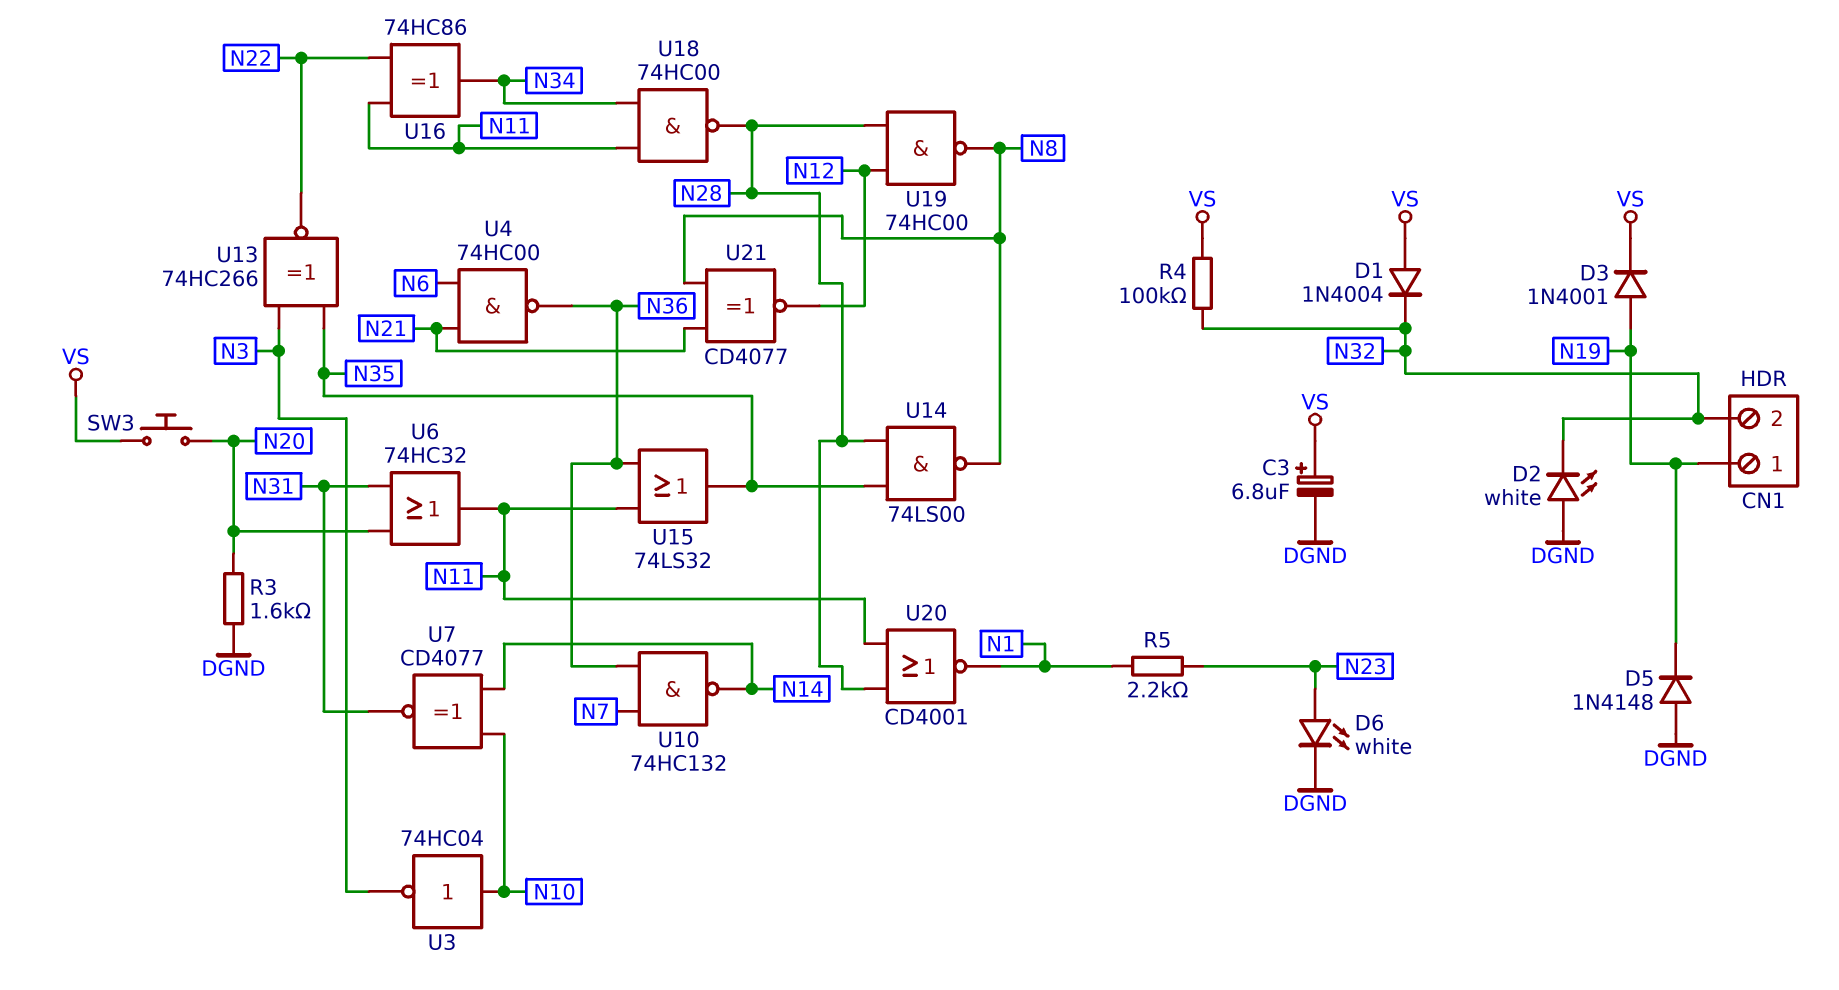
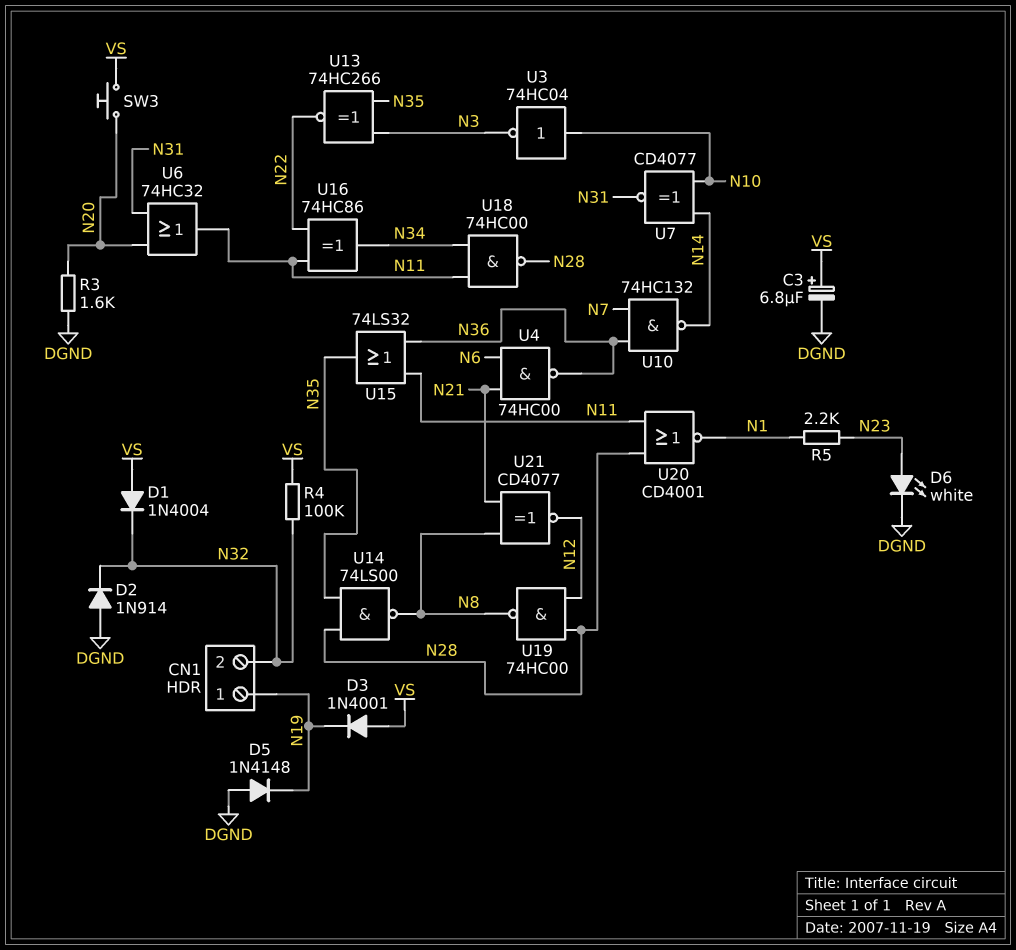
D2: LED white (A DGND, K N32) -> diode 1N914 (A DGND, K N32)
D3: diode 1N4001 (A N19, K VS) -> diode 1N4001 (A VS, K N19)

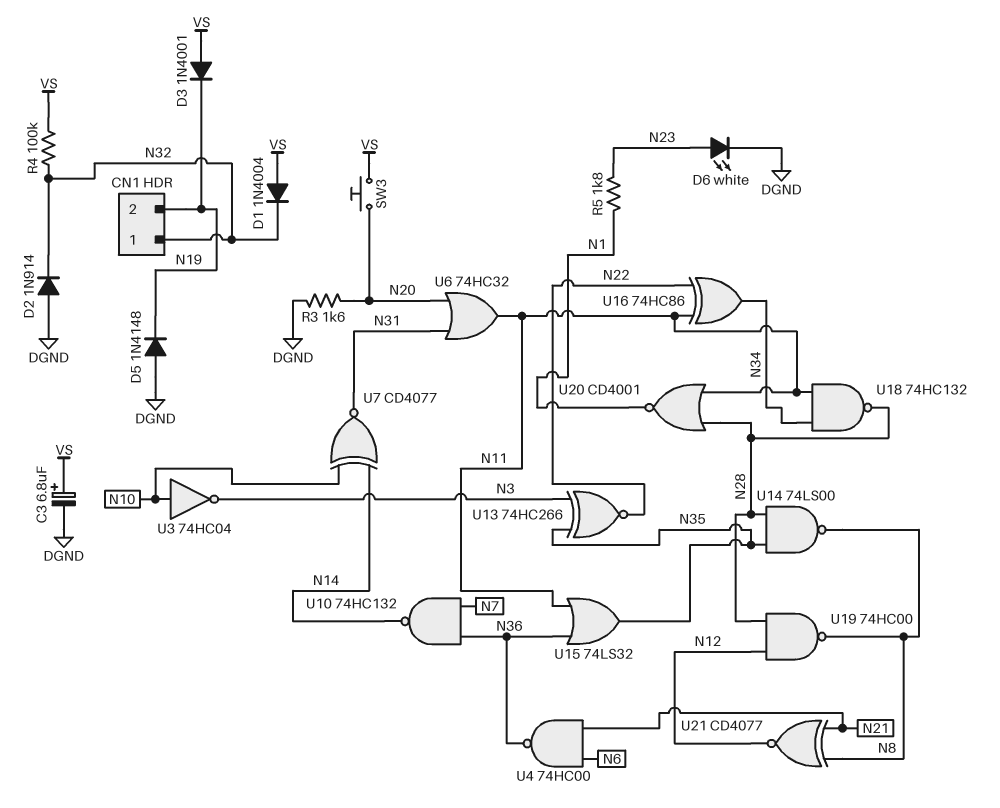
CN1 pin 1: N19 -> N32
CN1 pin 2: N32 -> N19
R5: 2.2k (N1, N23) -> 1.8k (N1, N23)
U18: NAND 74HC00 (in N11, in N34, out N28) -> NAND 74HC132 (in N11, in N34, out N28)

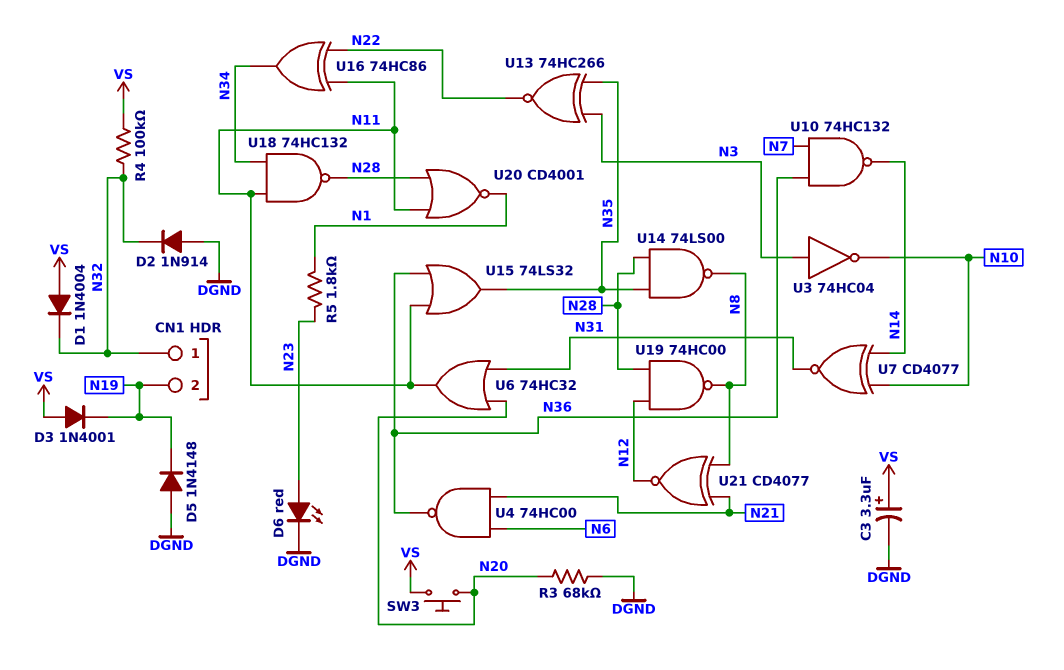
C3: 6.8uF (plus VS, minus DGND) -> 3.3uF (plus VS, minus DGND)
D6: LED white (A N23, K DGND) -> LED red (A N23, K DGND)
R3: 1.6k (DGND, N20) -> 68k (DGND, N20)
U3: NOT 74HC04 (in N10, out N3) -> NOT 74HC04 (in N3, out N10)

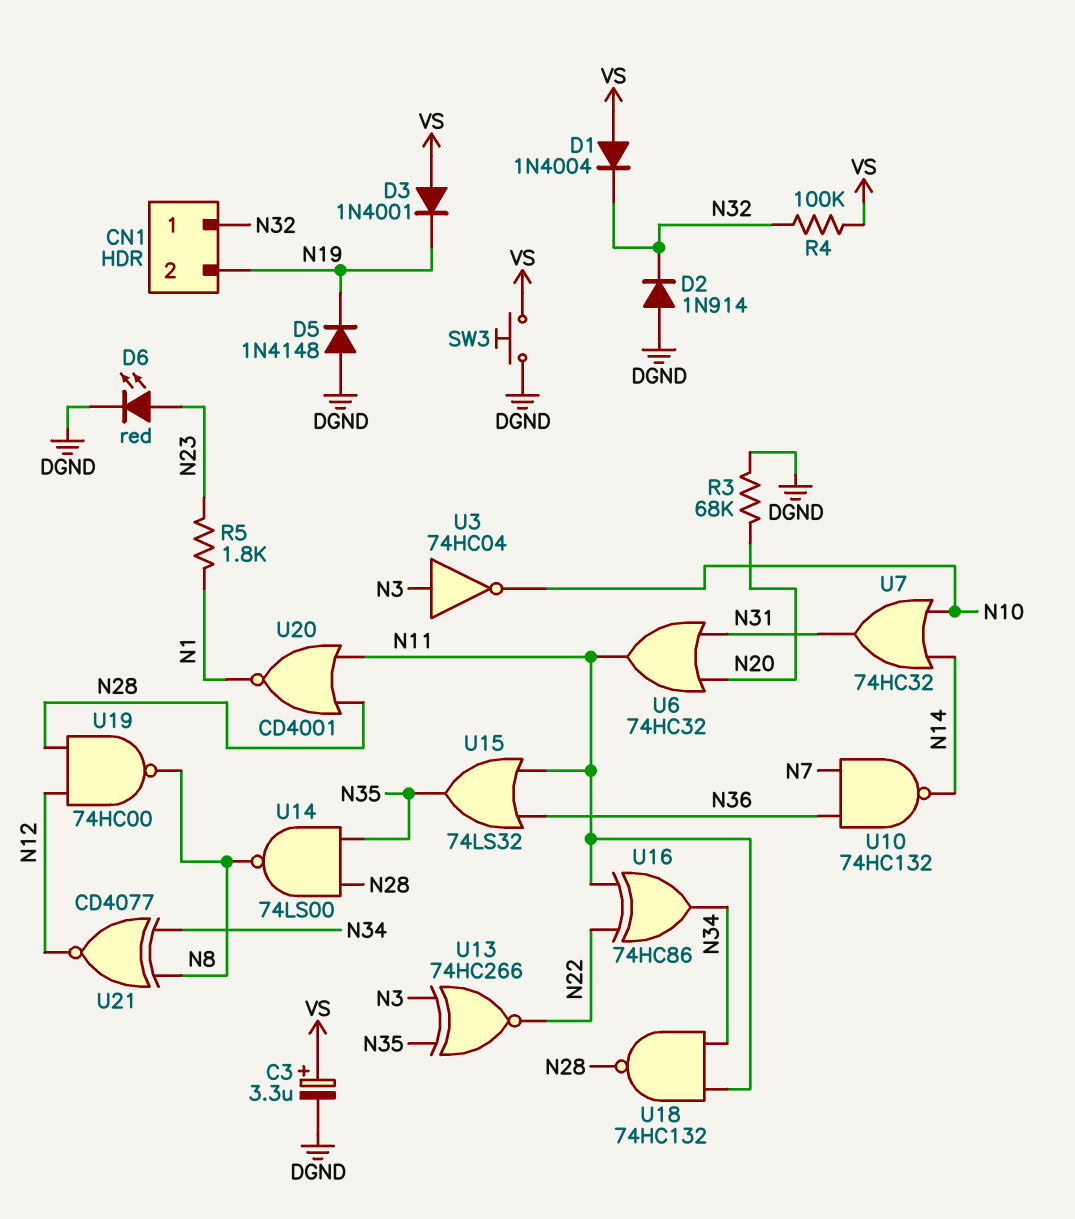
SW3: button (N20, VS) -> button (DGND, VS)
U4: NAND 74HC00 (in N6, in N21, out N36) -> none
U7: XNOR CD4077 (in N10, in N14, out N31) -> OR 74HC32 (in N10, in N14, out N31)
U21: XNOR CD4077 (in N8, in N21, out N12) -> XNOR CD4077 (in N8, in N34, out N12)

